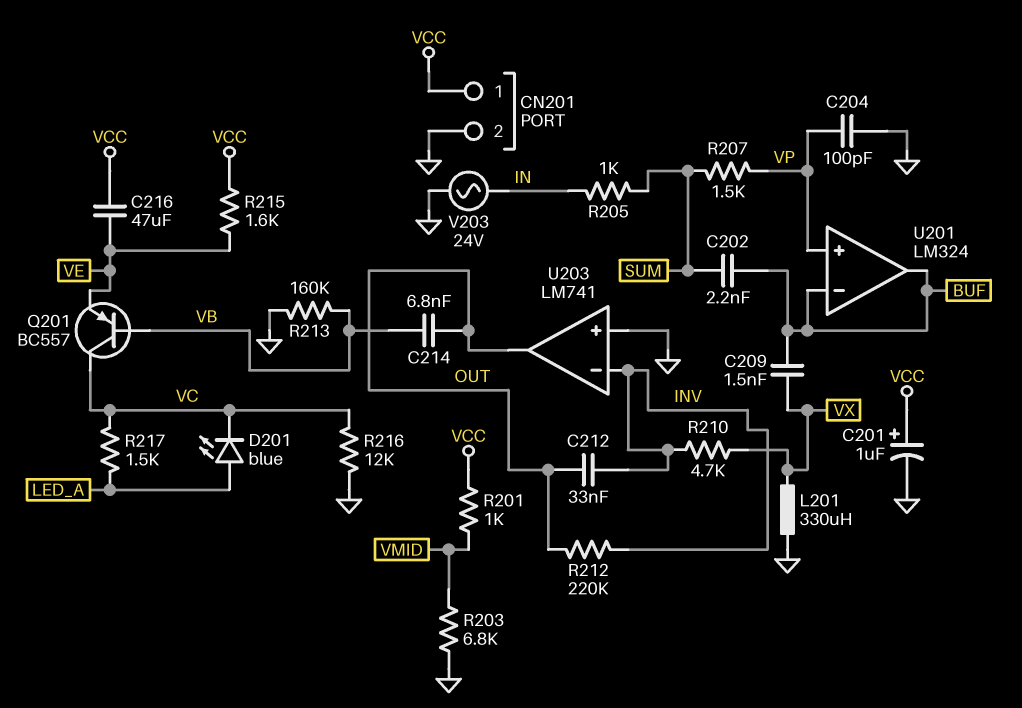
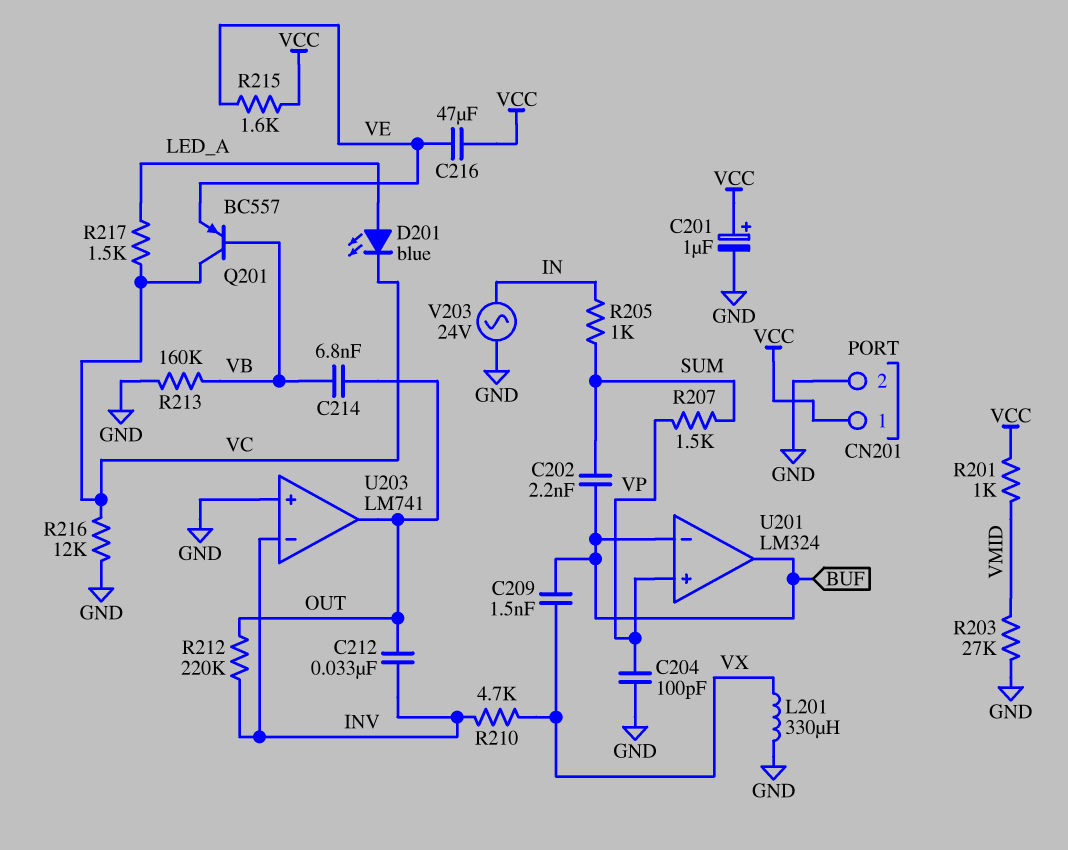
R203: 6.8k (GND, VMID) -> 27k (GND, VMID)

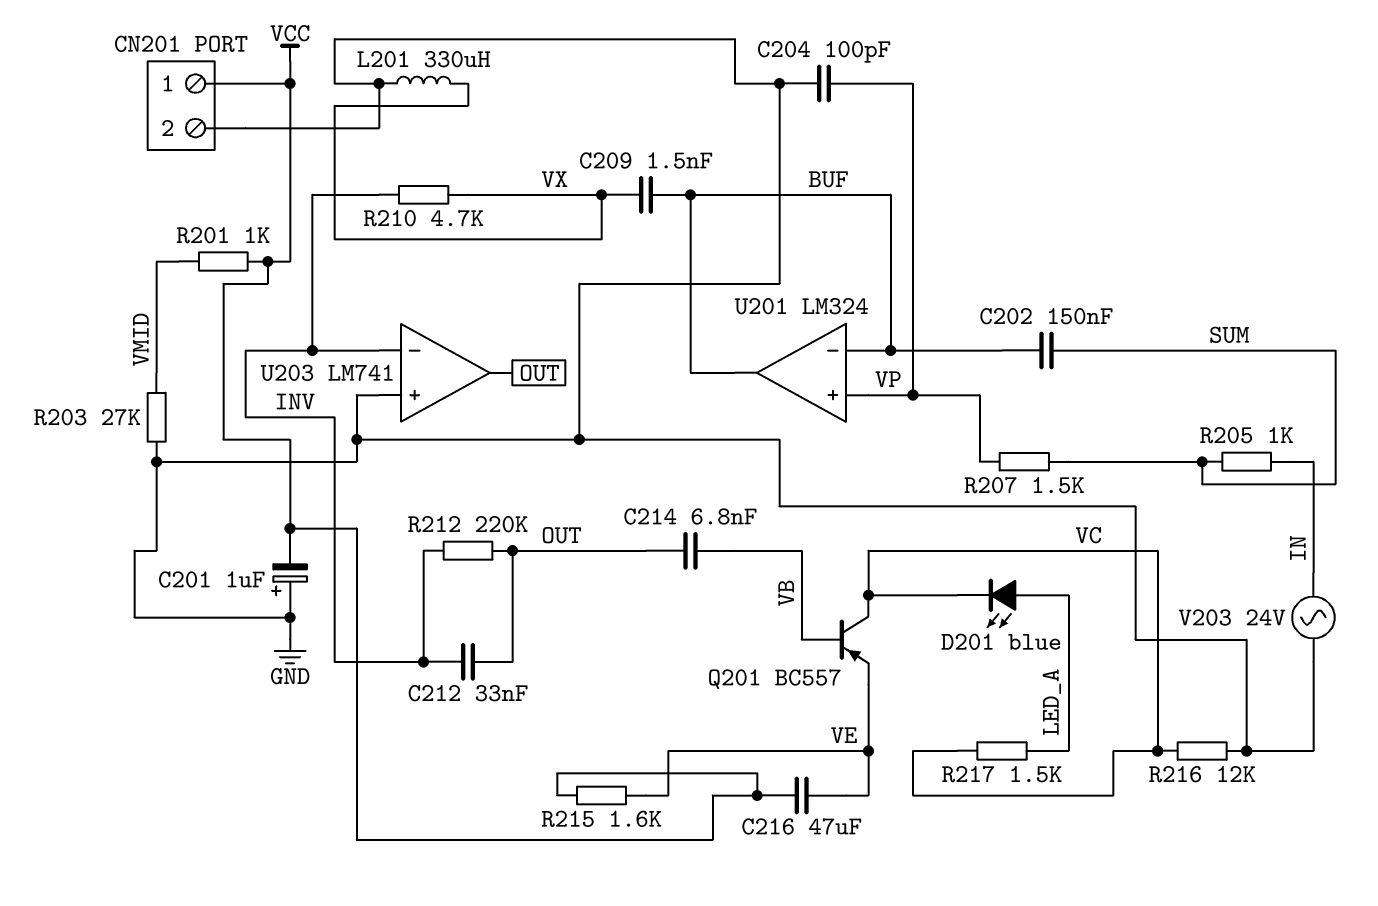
C201: 1uF (plus VCC, minus GND) -> 1uF (plus GND, minus VCC)
C202: 2.2nF (BUF, SUM) -> 150nF (BUF, SUM)
R213: 160k (GND, VB) -> none

